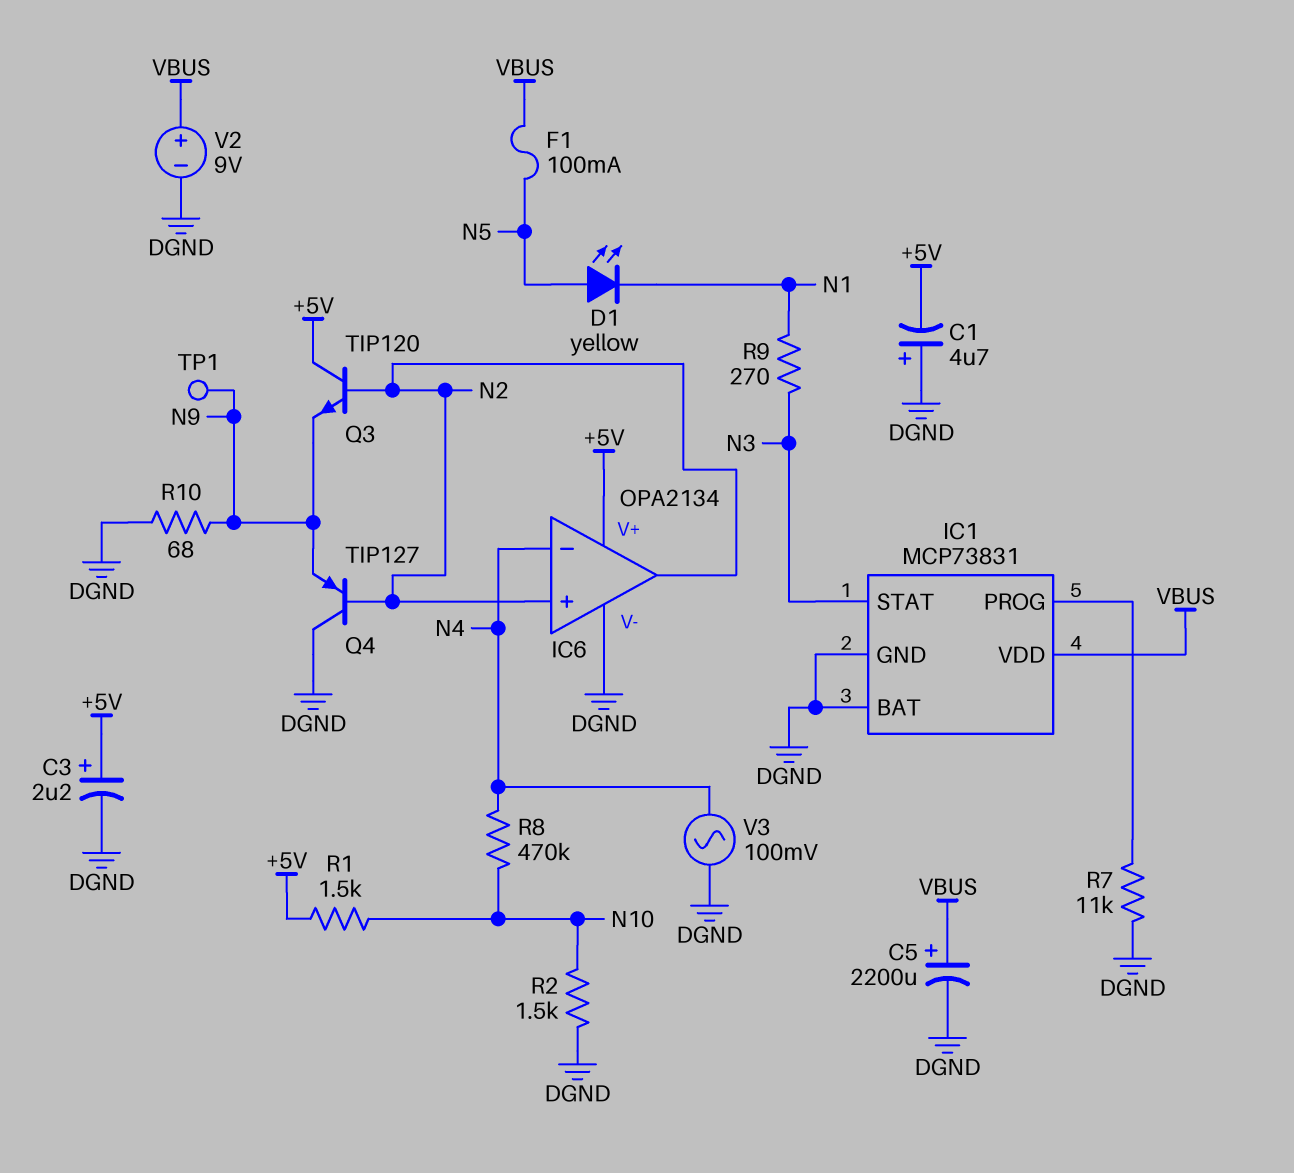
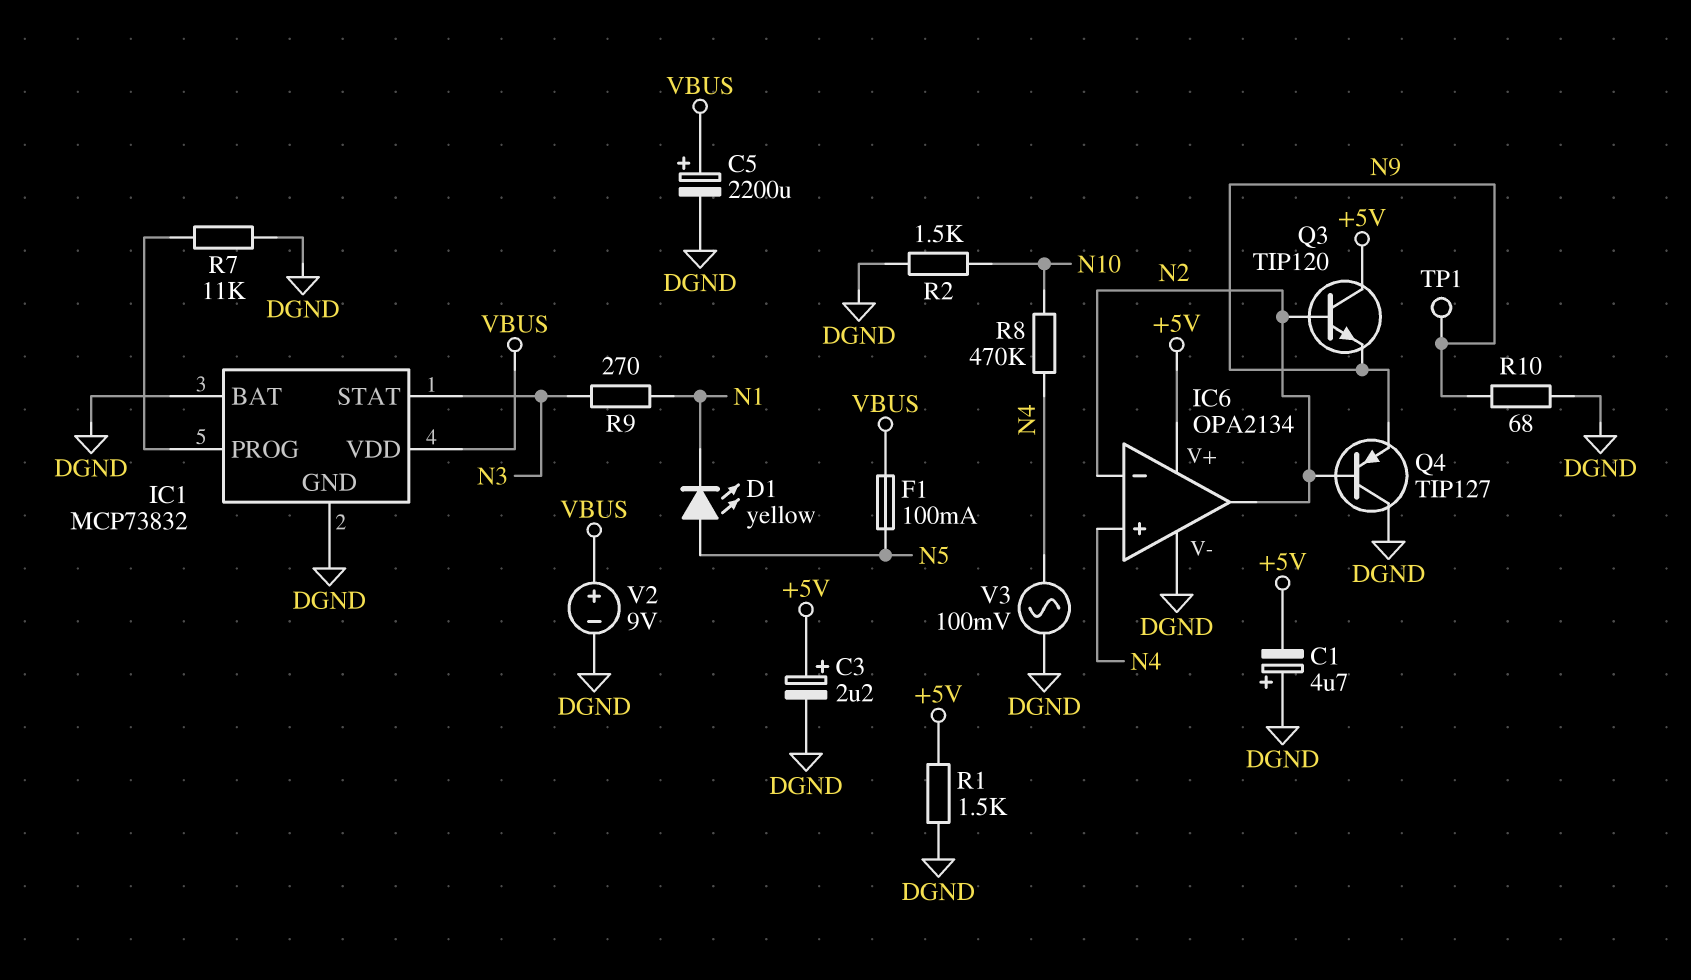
IC1: MCP73831 -> MCP73832
IC6 pin in+: N2 -> N4
IC6 pin in-: N4 -> N2
R1: 1.5k (+5V, N10) -> 1.5k (+5V, DGND)

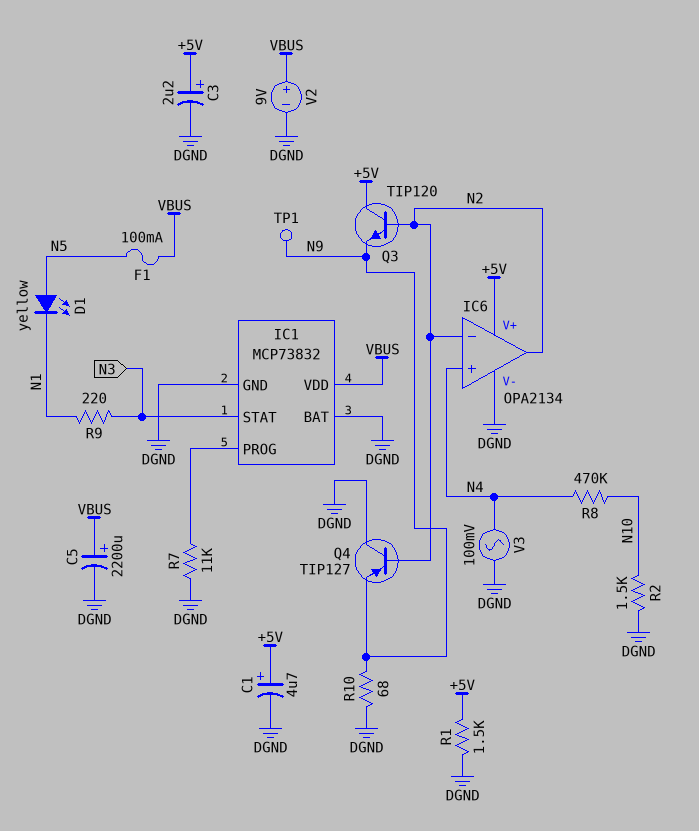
C1: 4.7uF (plus DGND, minus +5V) -> 4.7uF (plus +5V, minus DGND)
R9: 270 (N1, N3) -> 220 (N1, N3)

